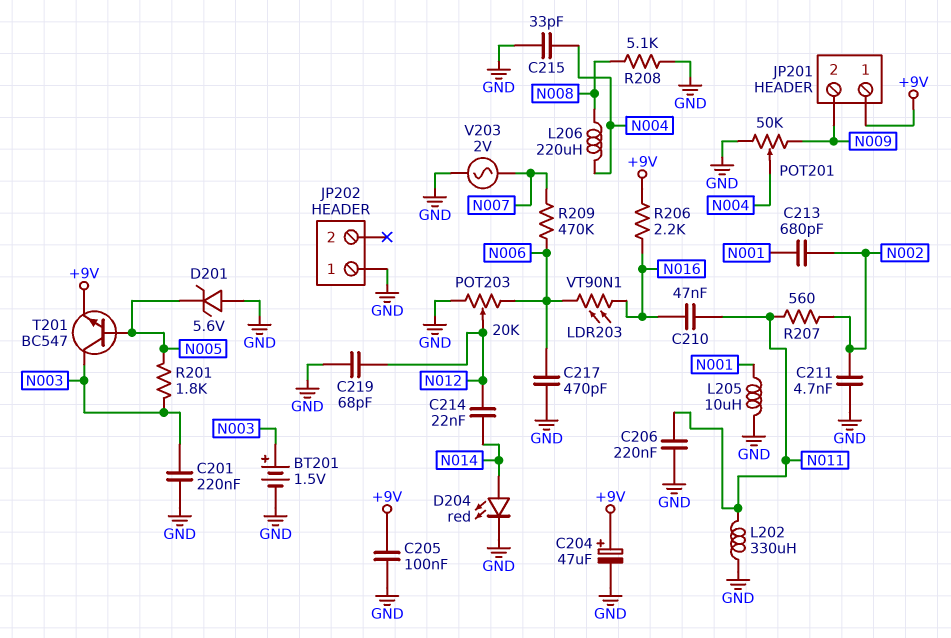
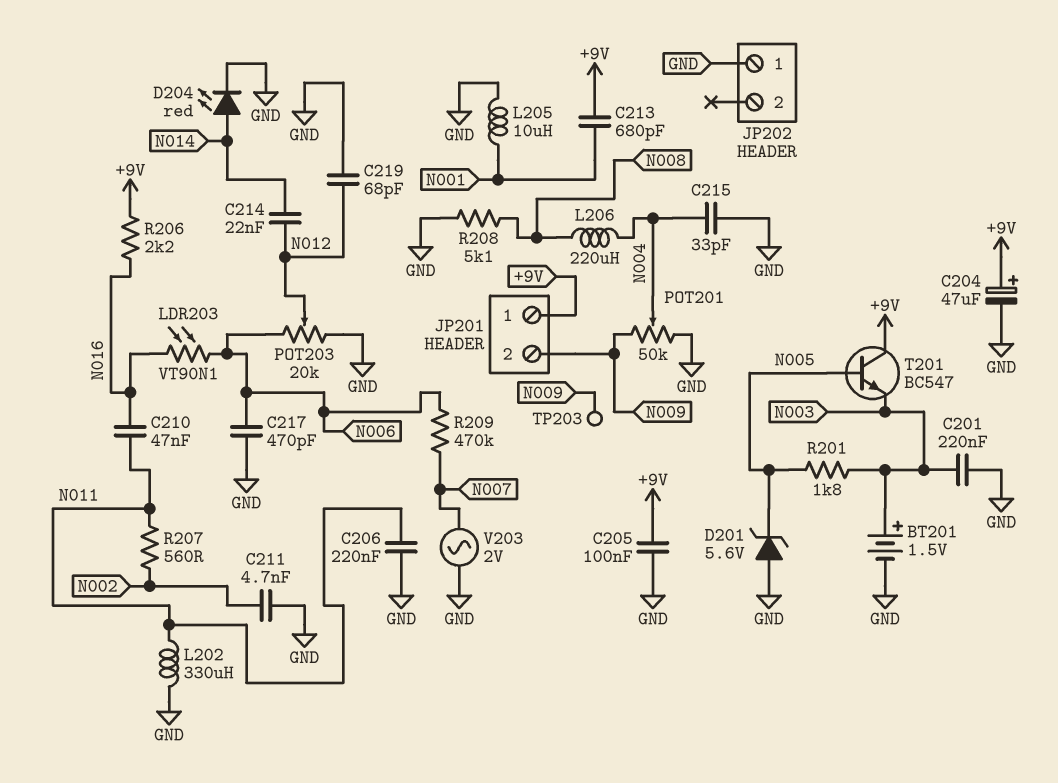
C213: 680pF (N001, N002) -> 680pF (+9V, N001)
T201: NPN BC547 (B N005, C N003, E +9V) -> NPN BC547 (B N005, C +9V, E N003)
TP203: none -> test point (N009)

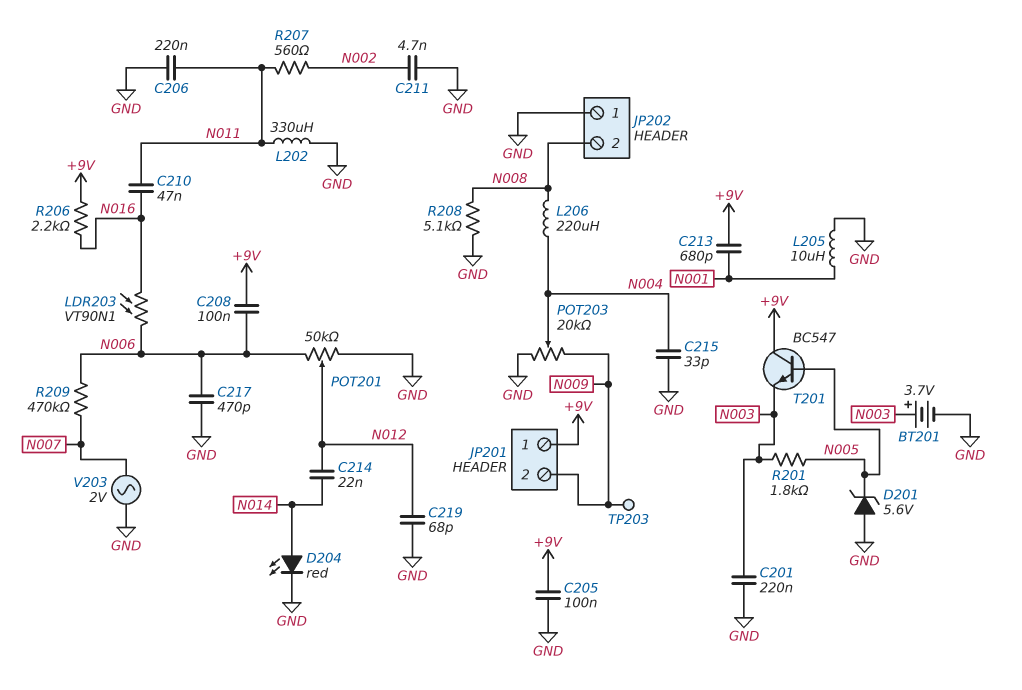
BT201: 1.5V (plus N003, minus GND) -> 3.7V (plus N003, minus GND)
C204: 47uF (plus +9V, minus GND) -> none
C208: none -> 100nF (+9V, N006)
JP202 pin 2: none -> N008
POT201: 50k (GND, N009, wiper N004) -> 50k (GND, N006, wiper N012)
POT203: 20k (GND, N006, wiper N012) -> 20k (GND, N009, wiper N004)

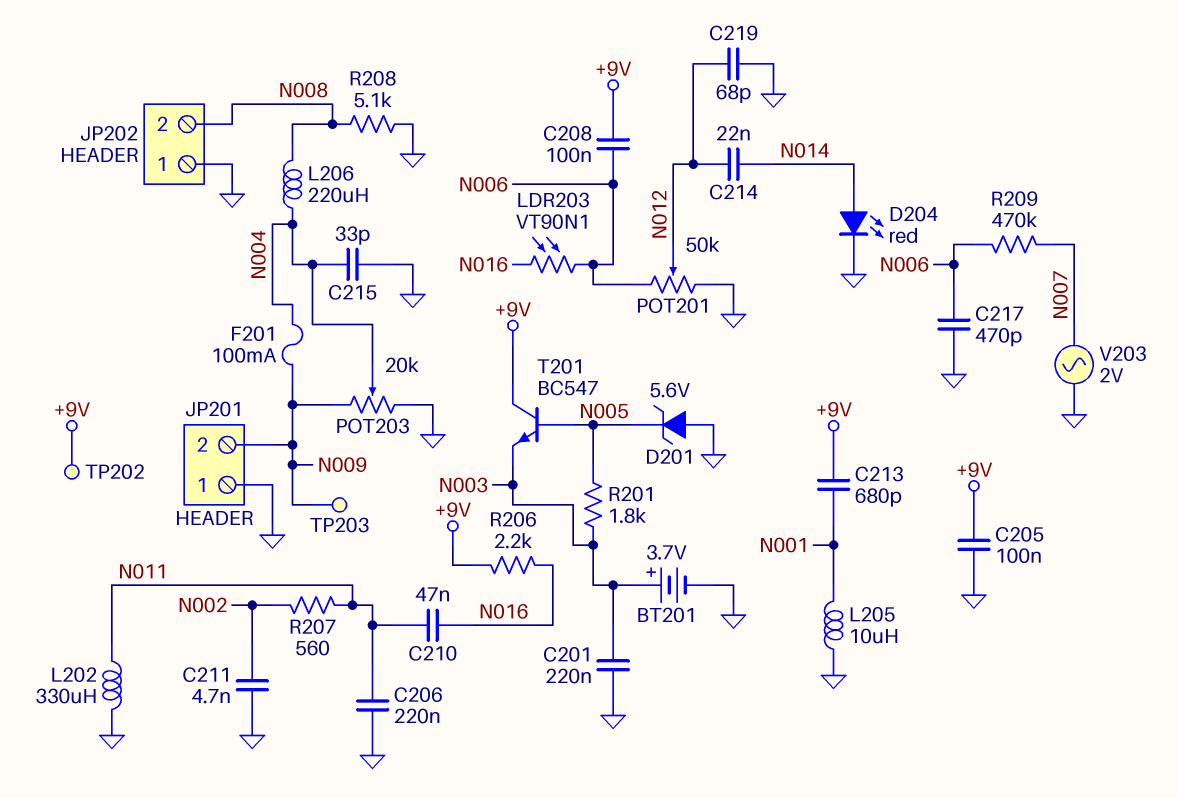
F201: none -> 100mA (N004, N009)
JP201 pin 1: +9V -> GND
TP202: none -> test point (+9V)

